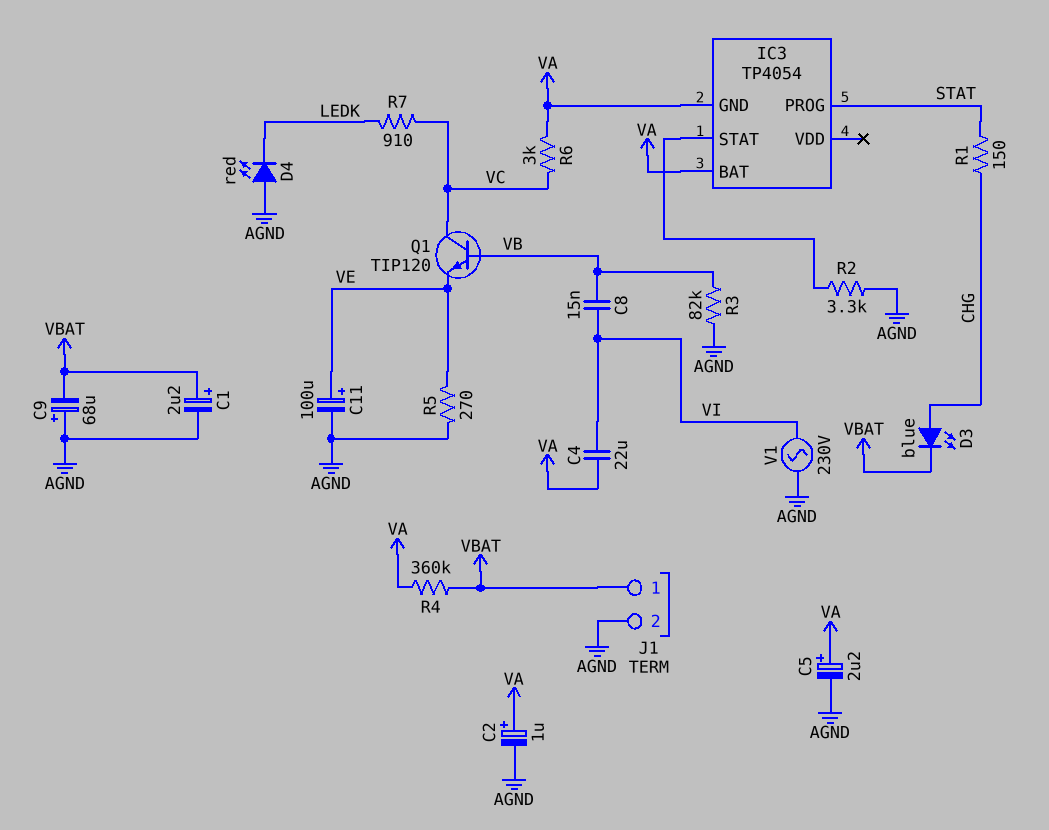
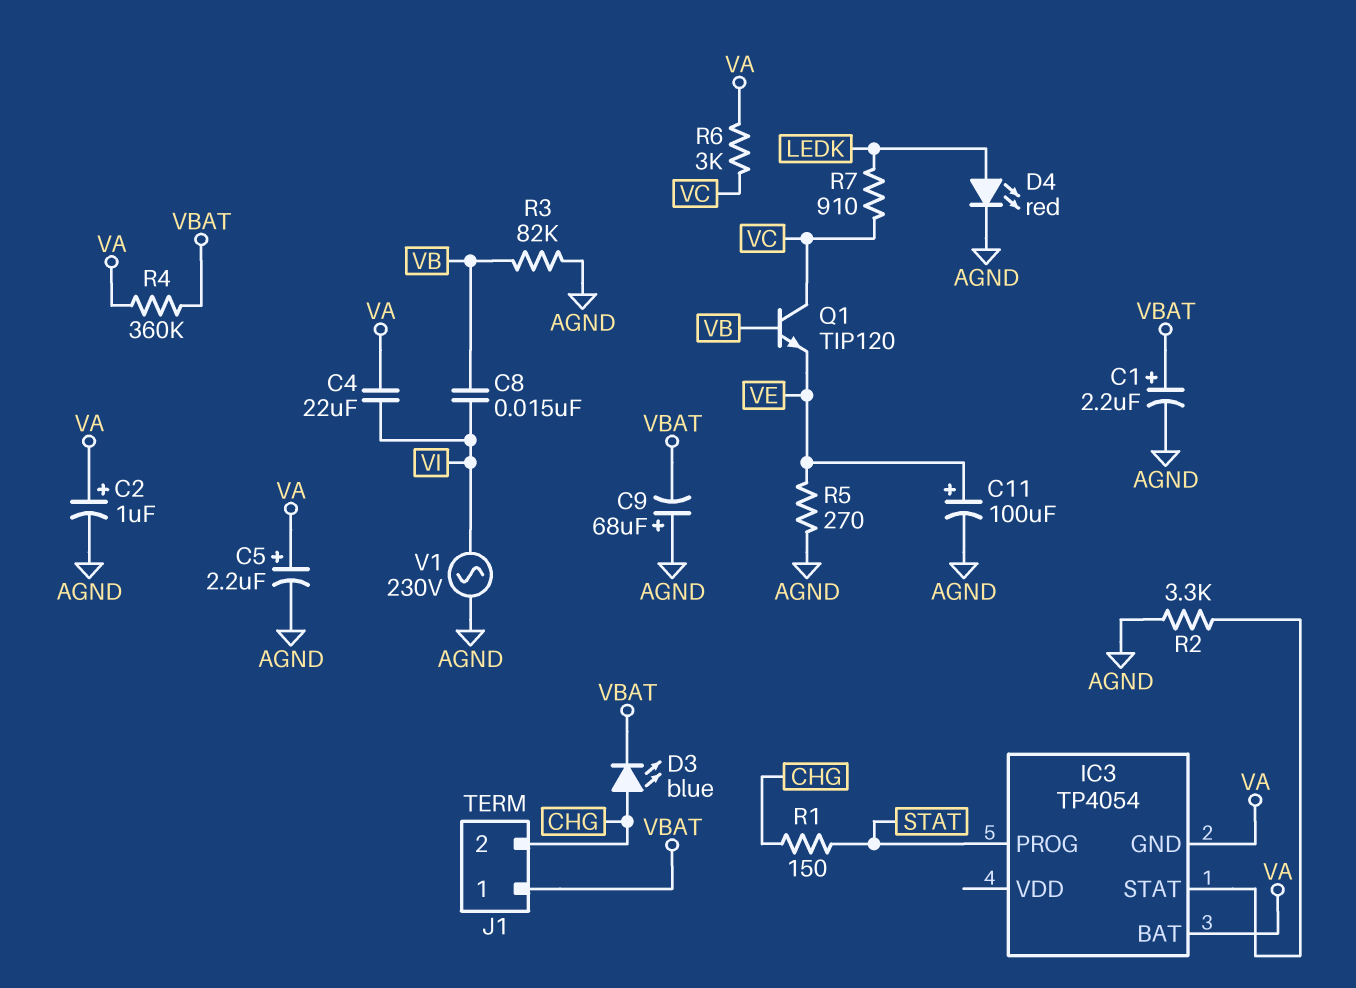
D4: LED red (A AGND, K LEDK) -> LED red (A LEDK, K AGND)
J1 pin 2: AGND -> CHG

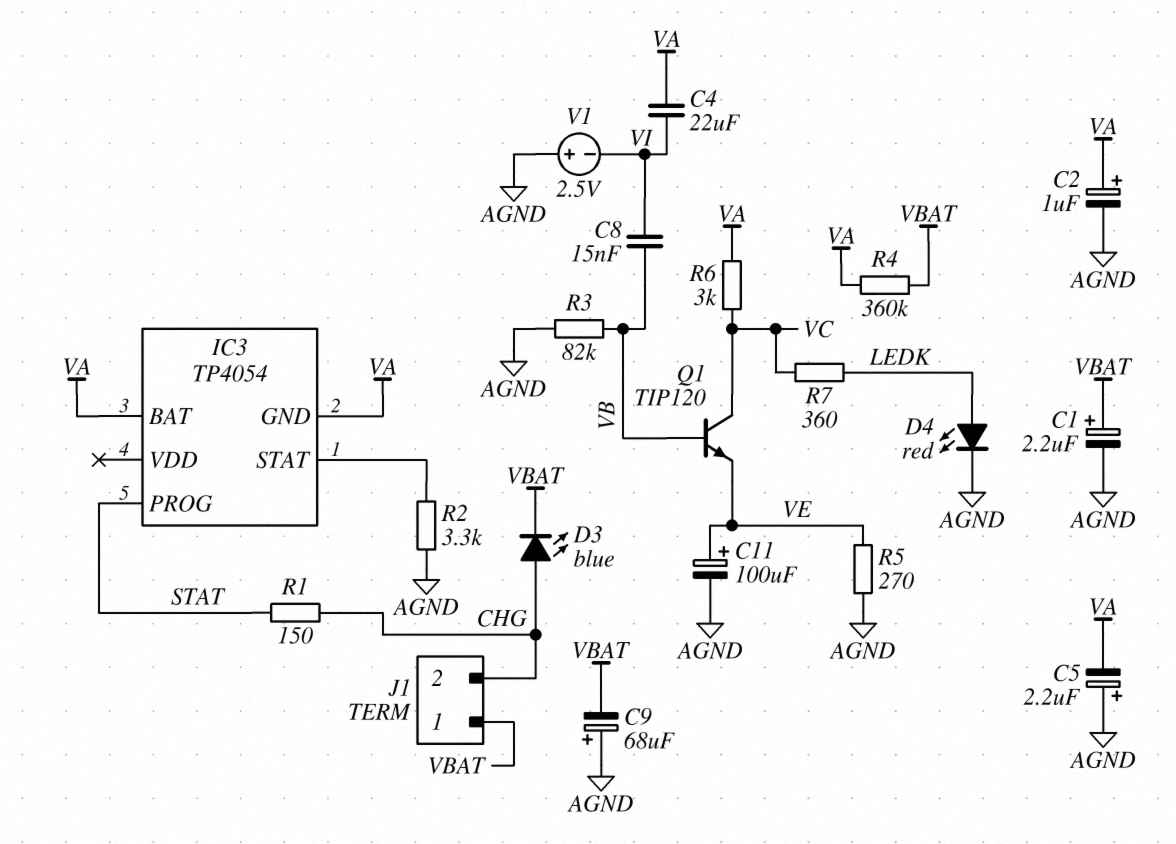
C5: 2.2uF (plus VA, minus AGND) -> 2.2uF (plus AGND, minus VA)
R7: 910 (LEDK, VC) -> 360 (LEDK, VC)
V1: AC 230V (AGND, VI) -> 2.5V (plus AGND, minus VI)

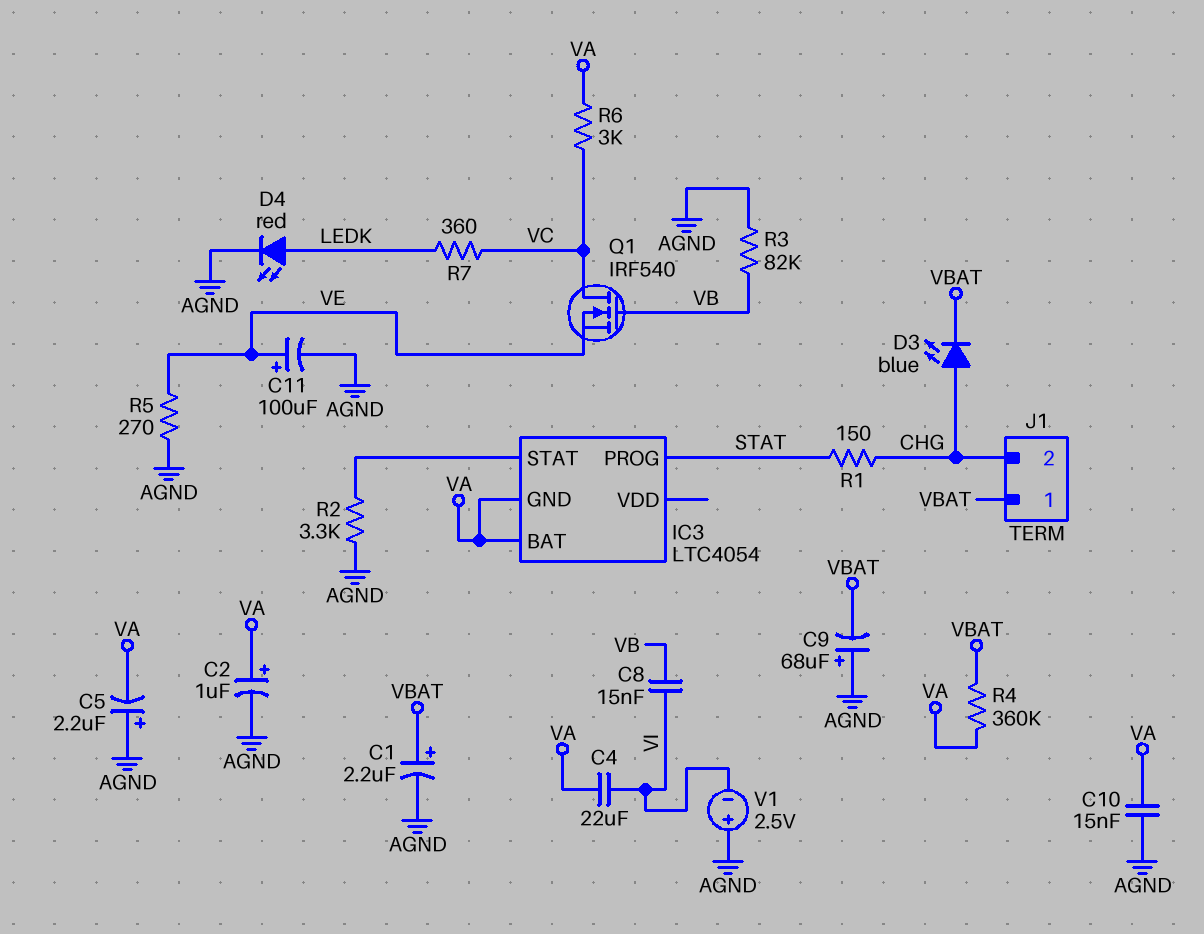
C10: none -> 15nF (AGND, VA)
IC3: TP4054 -> LTC4054
Q1: NPN TIP120 (B VB, C VC, E VE) -> NMOS IRF540 (G VB, D VC, S VE)

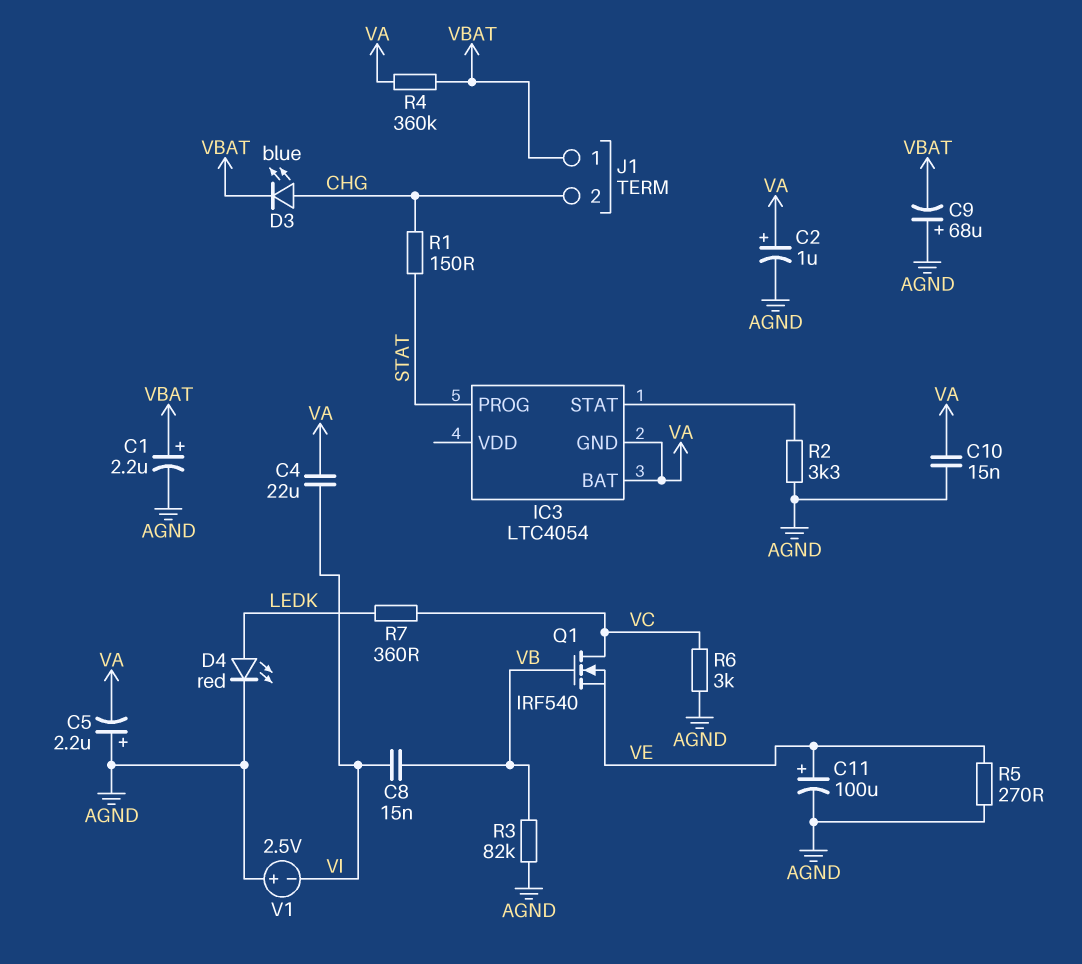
R6: 3k (VA, VC) -> 3k (AGND, VC)

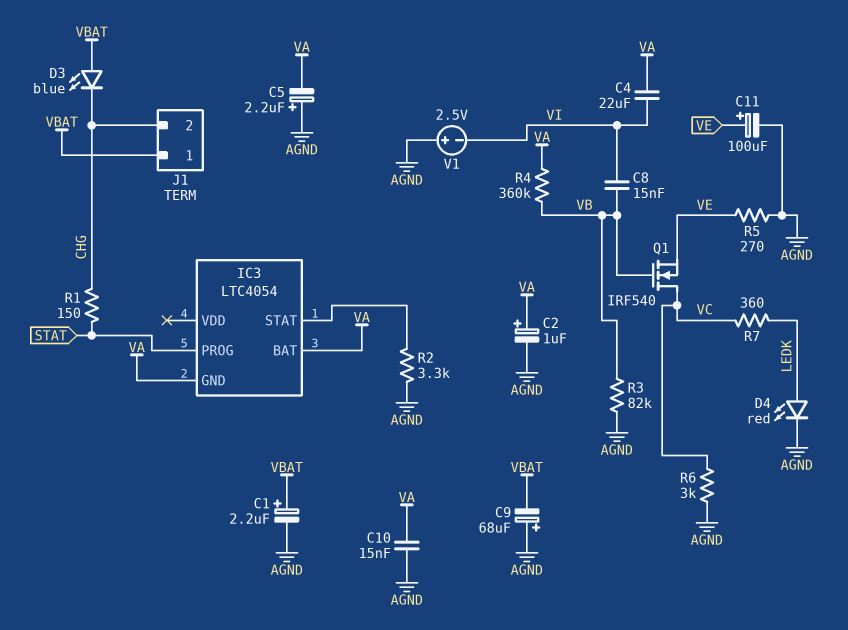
D3: LED blue (A CHG, K VBAT) -> LED blue (A VBAT, K CHG)
R4: 360k (VA, VBAT) -> 360k (VA, VB)

